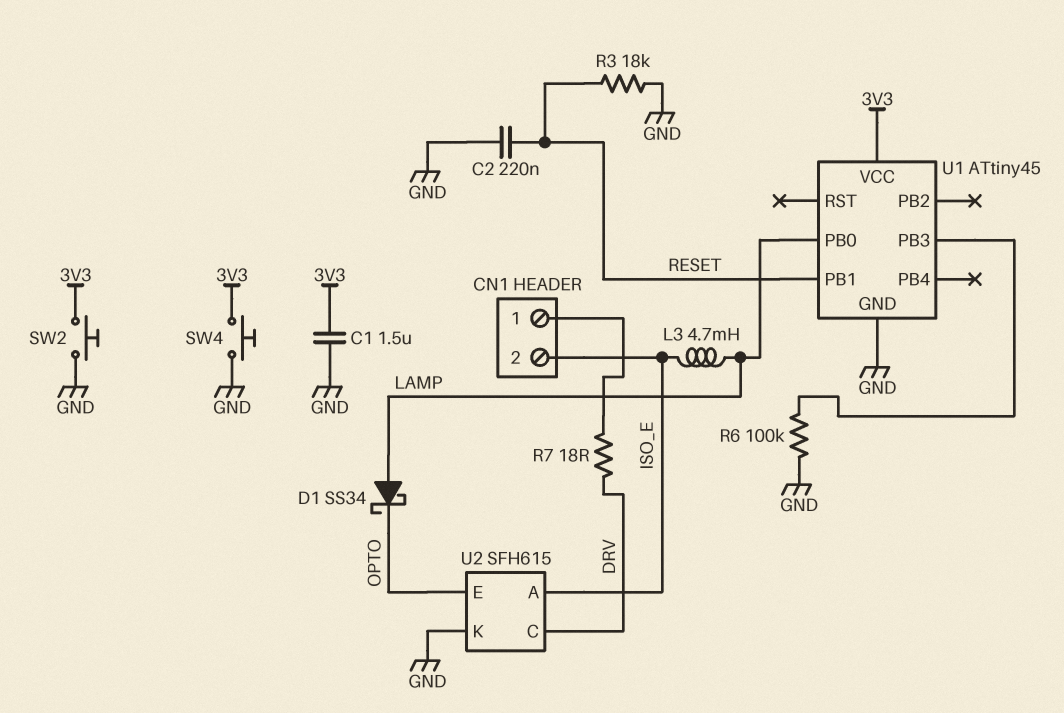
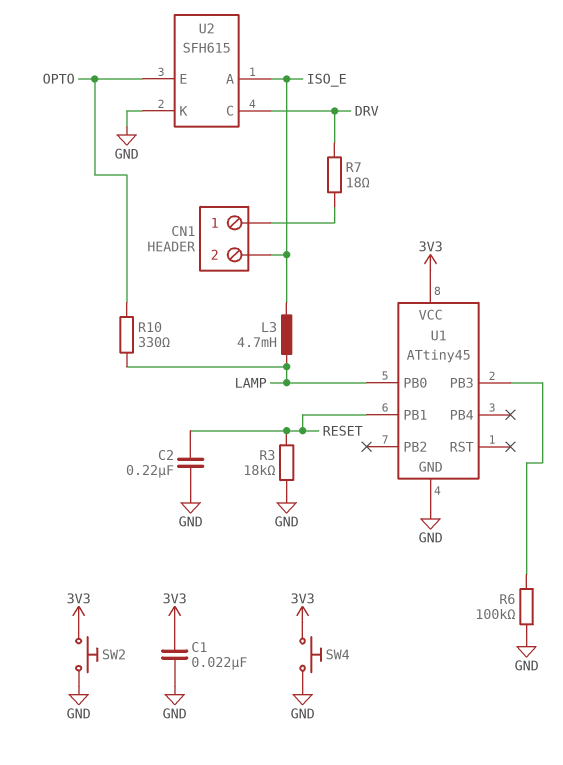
C1: 1.5uF (3V3, GND) -> 22nF (3V3, GND)
D1: schottky SS34 (A LAMP, K OPTO) -> none
R10: none -> 330 (LAMP, OPTO)

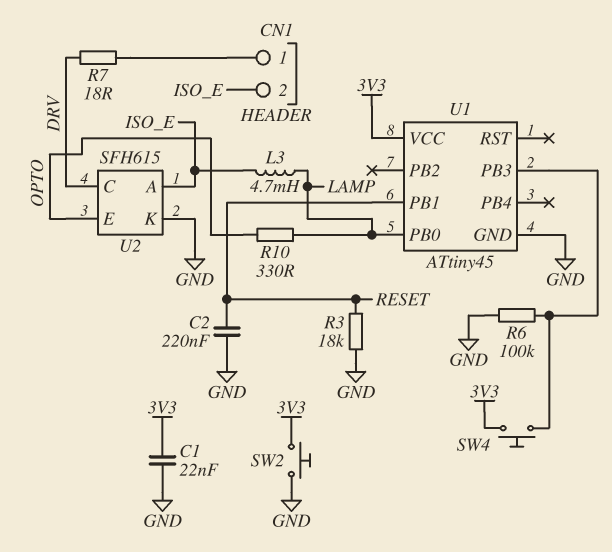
SW4: button (3V3, GND) -> button (3V3, U1/PB3)

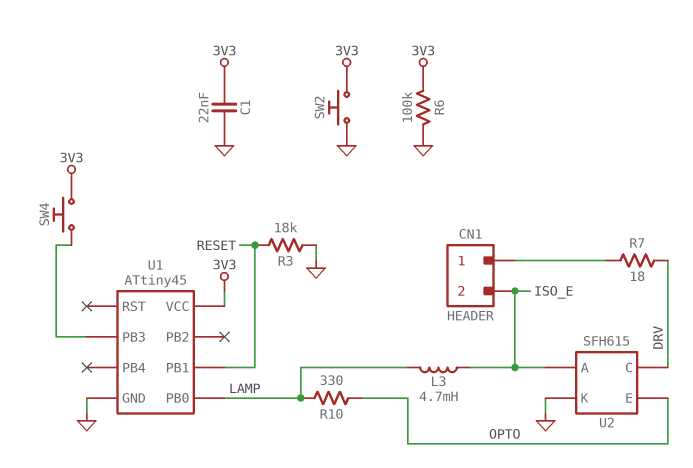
C2: 220nF (GND, RESET) -> none
R6: 100k (GND, U1/PB3) -> 100k (3V3, GND)

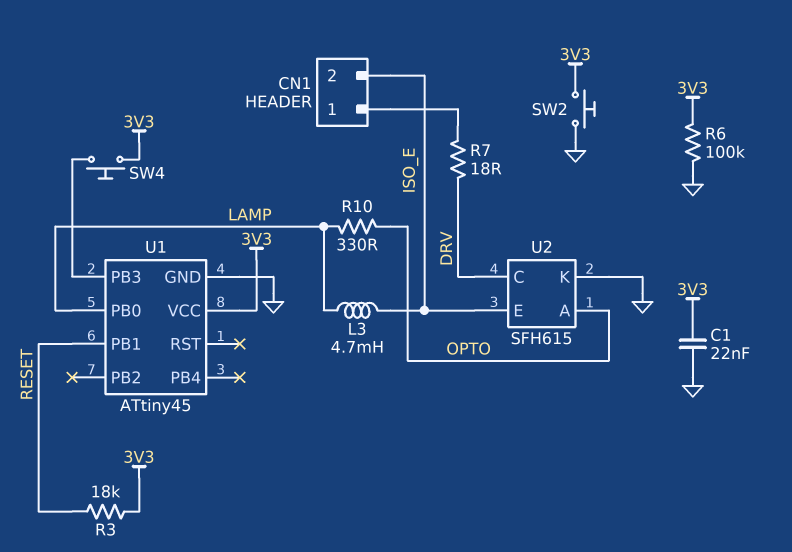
R3: 18k (GND, RESET) -> 18k (3V3, RESET)
U2 pin A: ISO_E -> OPTO
U2 pin E: OPTO -> ISO_E

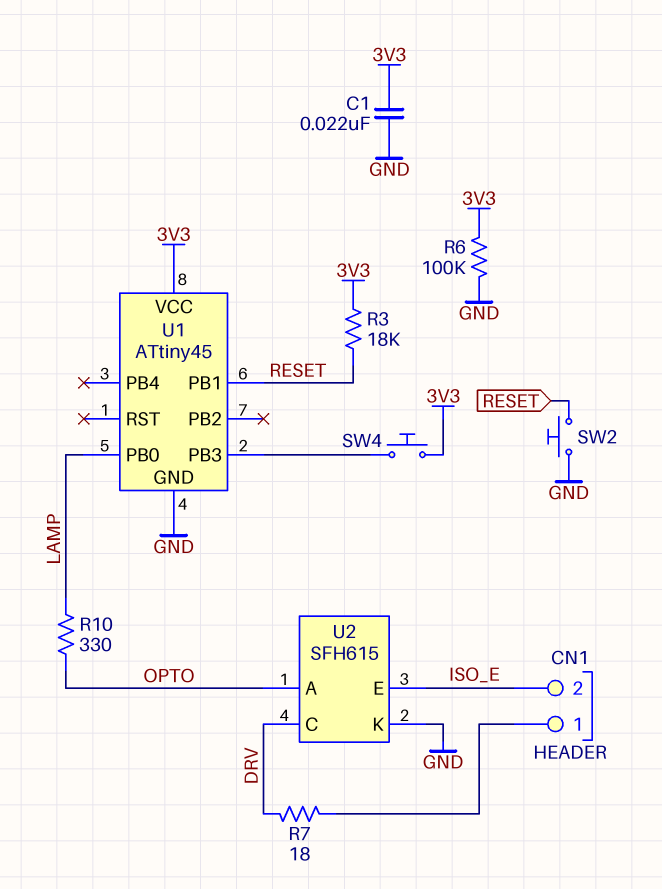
L3: 4.7mH (ISO_E, LAMP) -> none
SW2: button (3V3, GND) -> button (GND, RESET)

